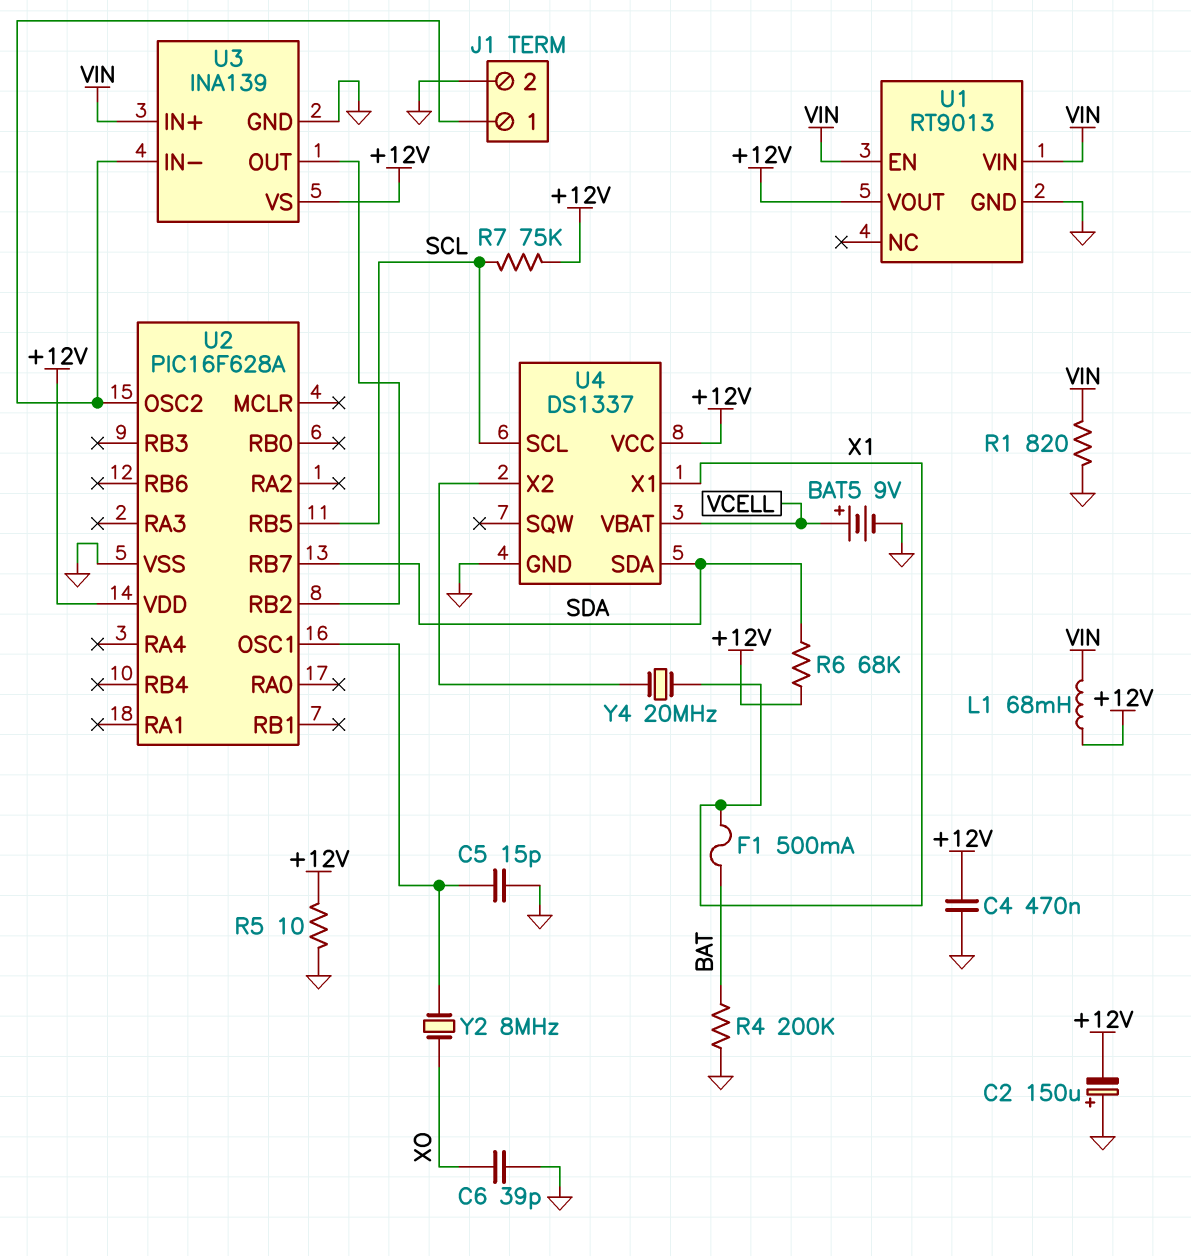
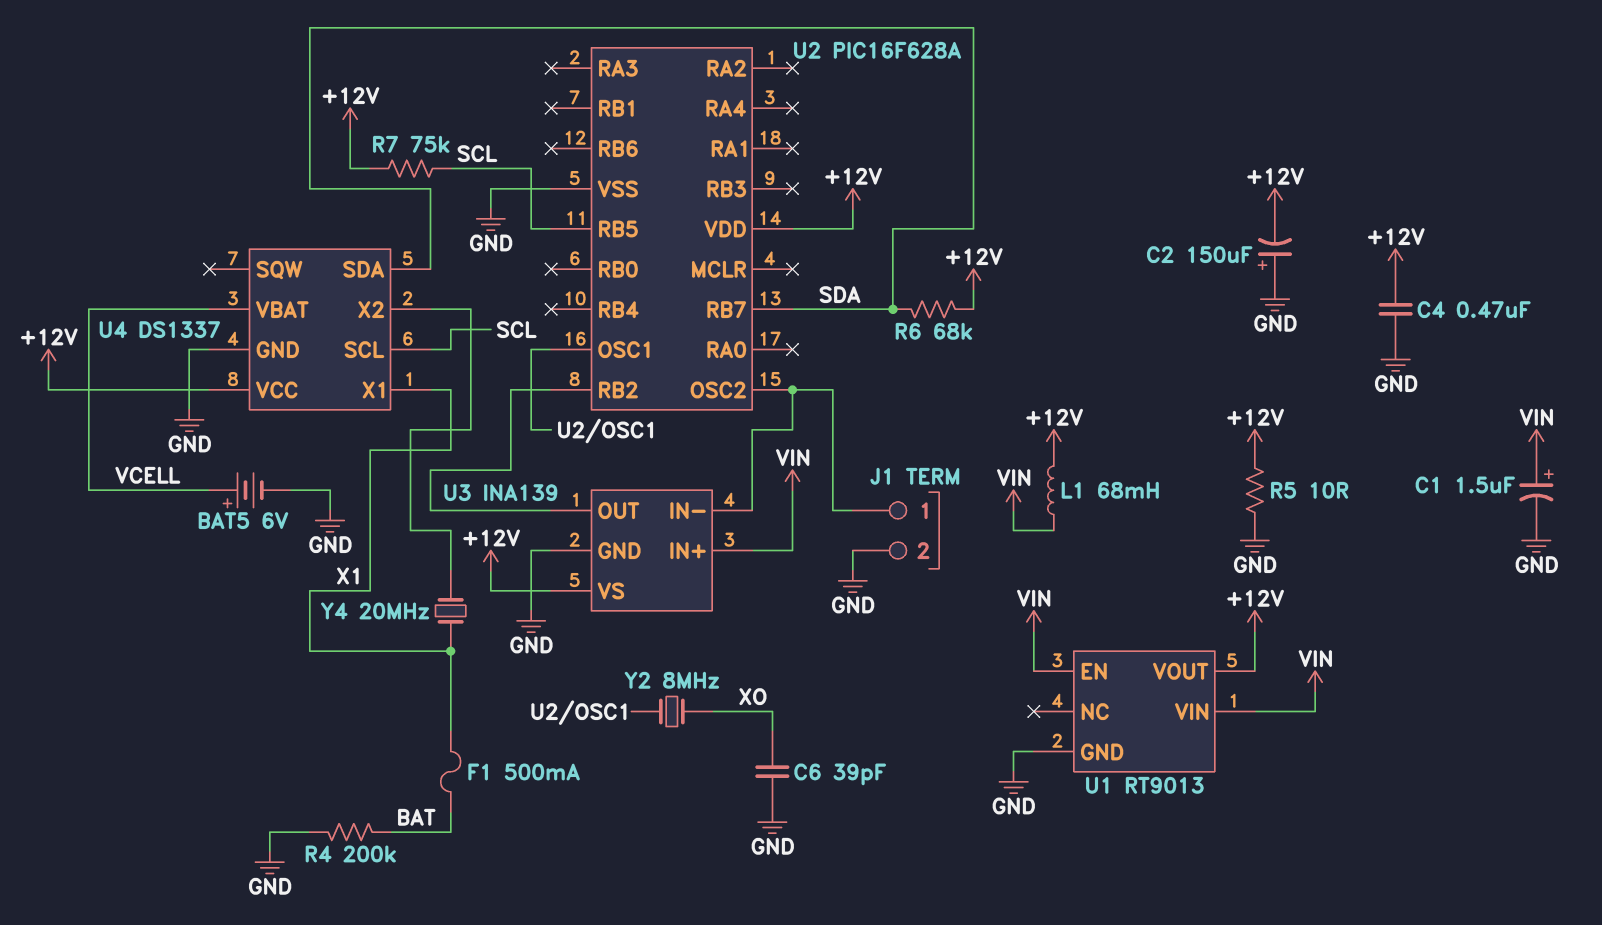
BAT5: 9V (plus VCELL, minus GND) -> 6V (plus VCELL, minus GND)
C1: none -> 1.5uF (plus VIN, minus GND)
C5: 15pF (GND, U2/OSC1) -> none
R1: 820 (GND, VIN) -> none

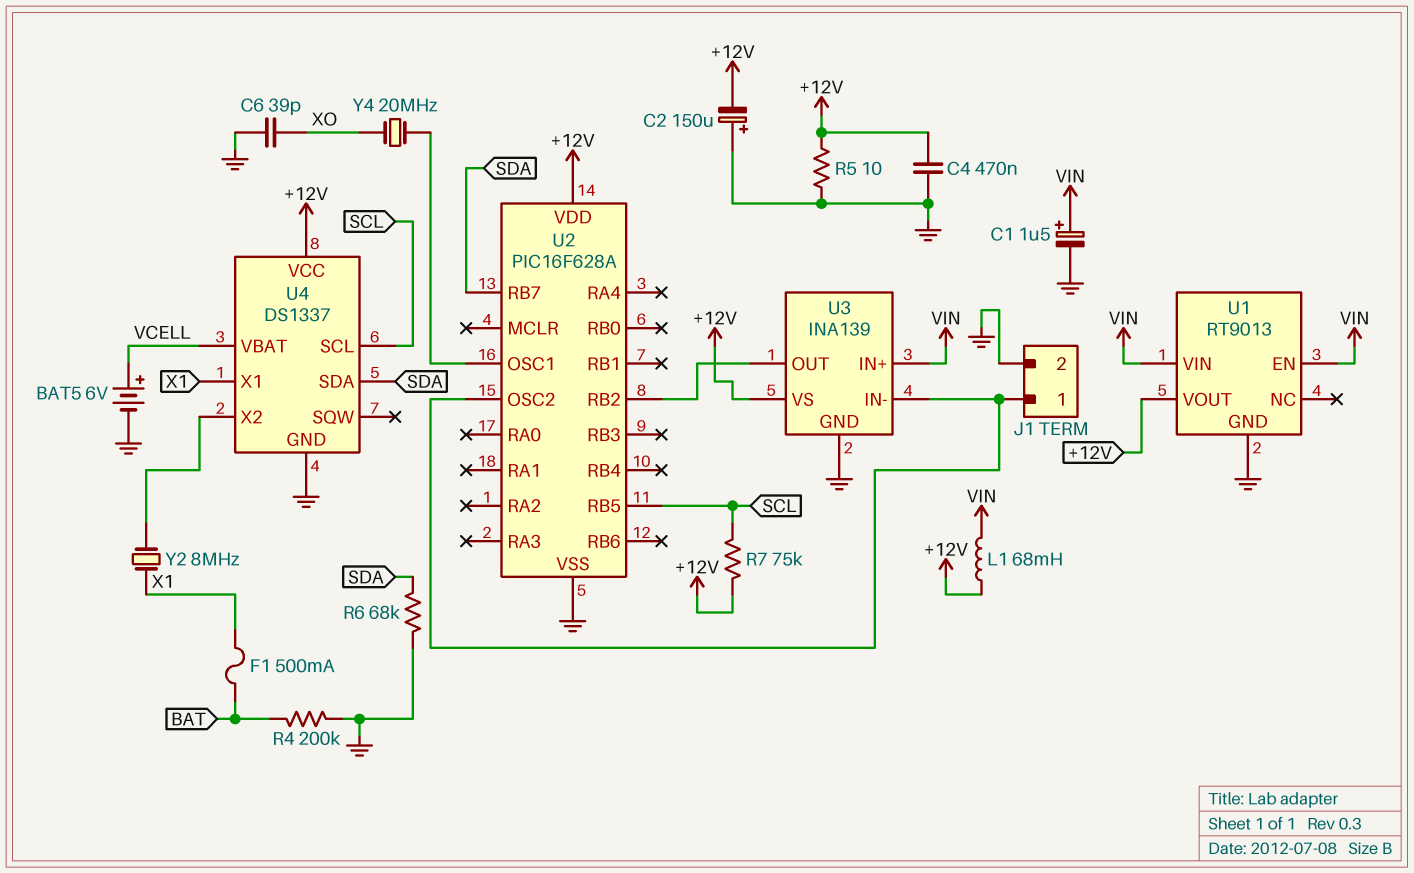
R6: 68k (+12V, SDA) -> 68k (GND, SDA)
Y2: 8MHz (U2/OSC1, XO) -> 8MHz (U4/X2, X1)
Y4: 20MHz (U4/X2, X1) -> 20MHz (U2/OSC1, XO)

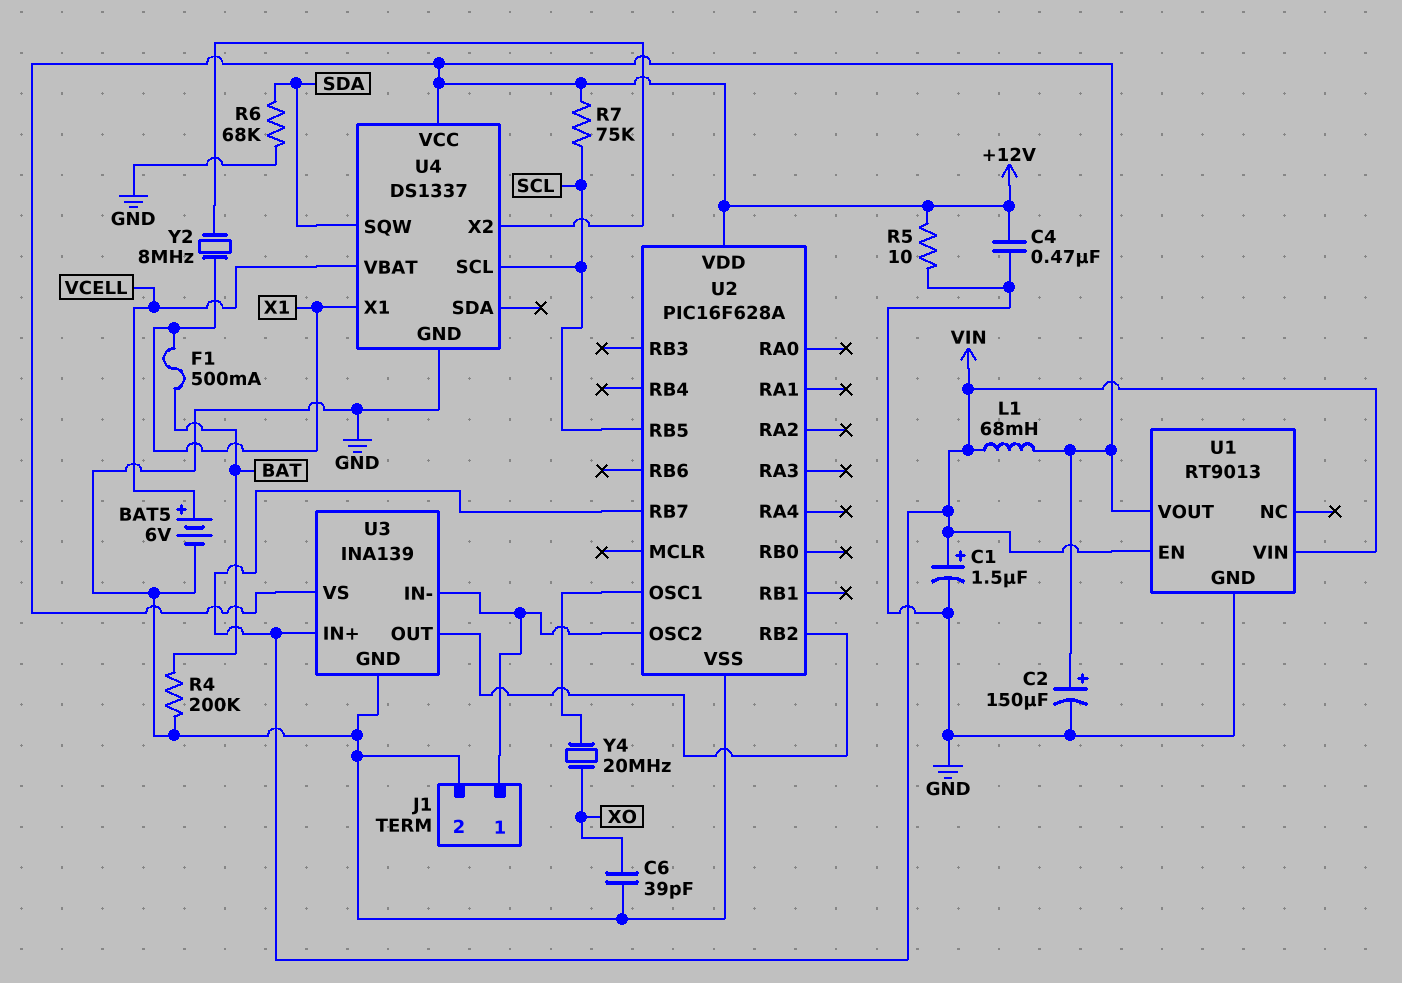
C2: 150uF (plus GND, minus +12V) -> 150uF (plus +12V, minus GND)
U2 pin RB7: SDA -> VIN
U4 pin SDA: SDA -> none
U4 pin SQW: none -> SDA

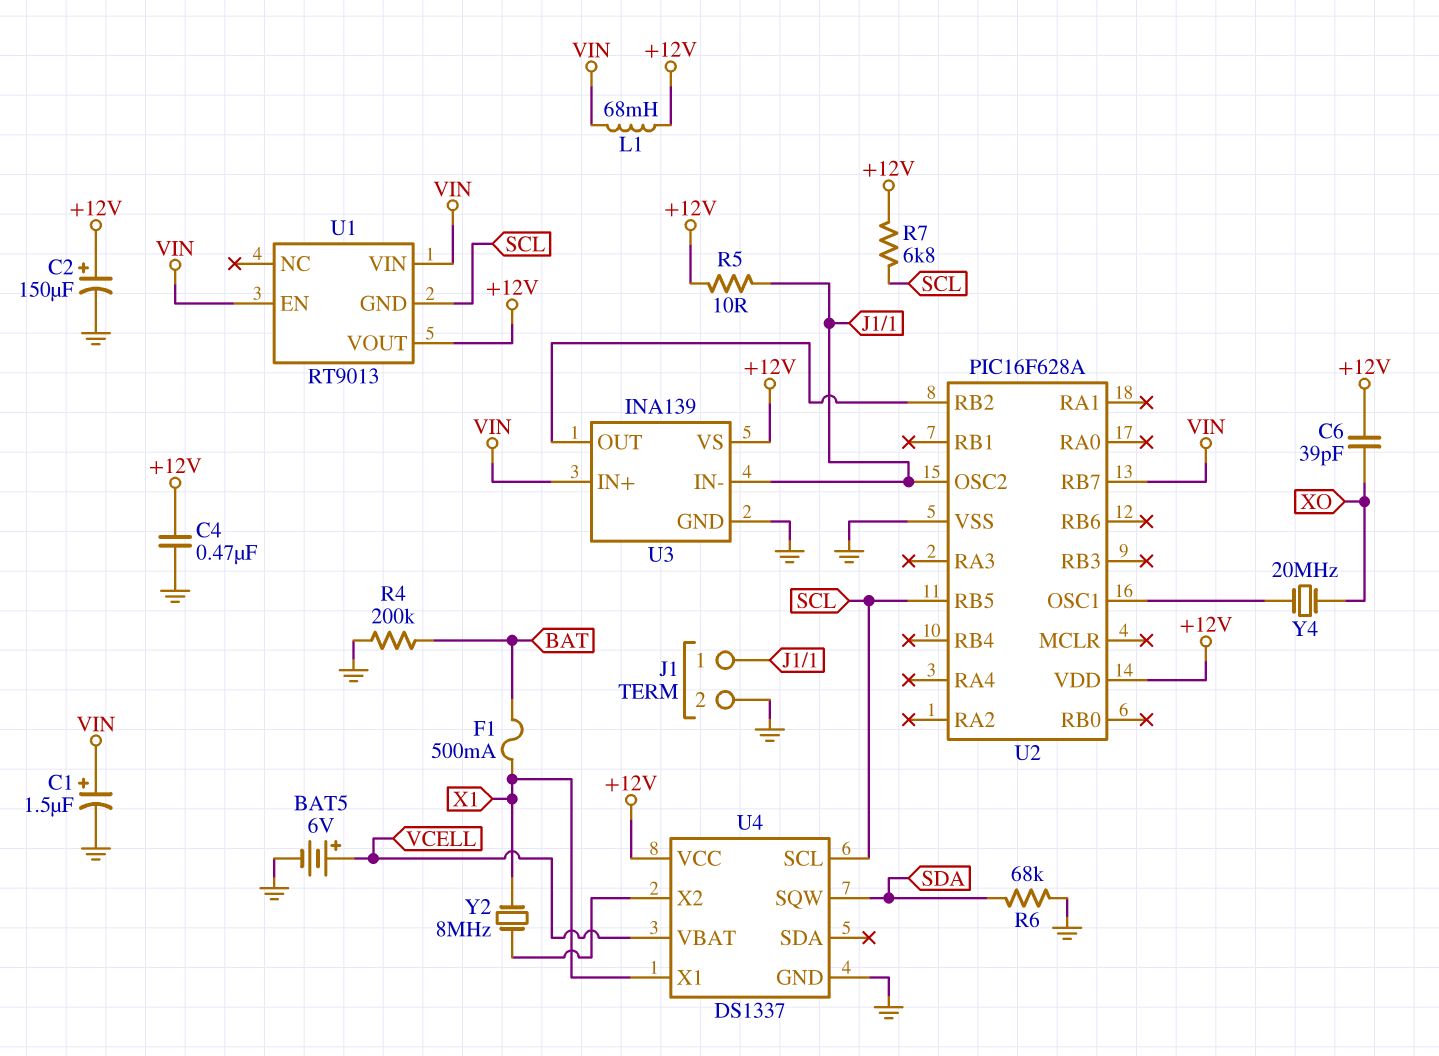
C6: 39pF (GND, XO) -> 39pF (+12V, XO)
R5: 10 (+12V, GND) -> 10 (+12V, J1/1)
R7: 75k (+12V, SCL) -> 6.8k (+12V, SCL)
U1 pin GND: GND -> SCL

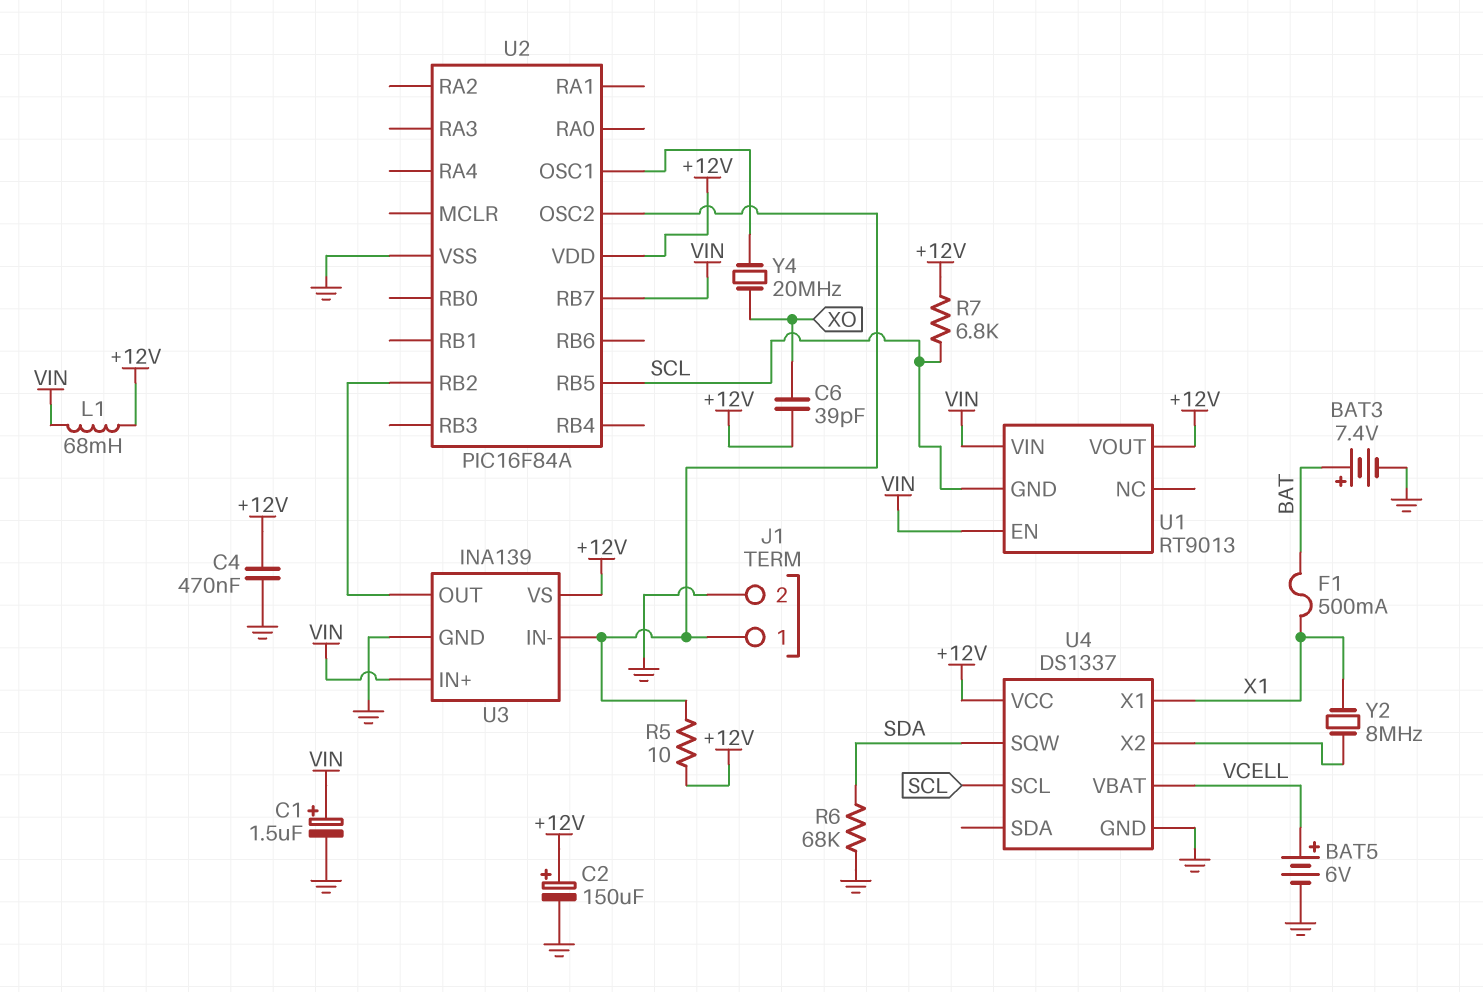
BAT3: none -> 7.4V (plus BAT, minus GND)
R4: 200k (BAT, GND) -> none
U2: PIC16F628A -> PIC16F84A

